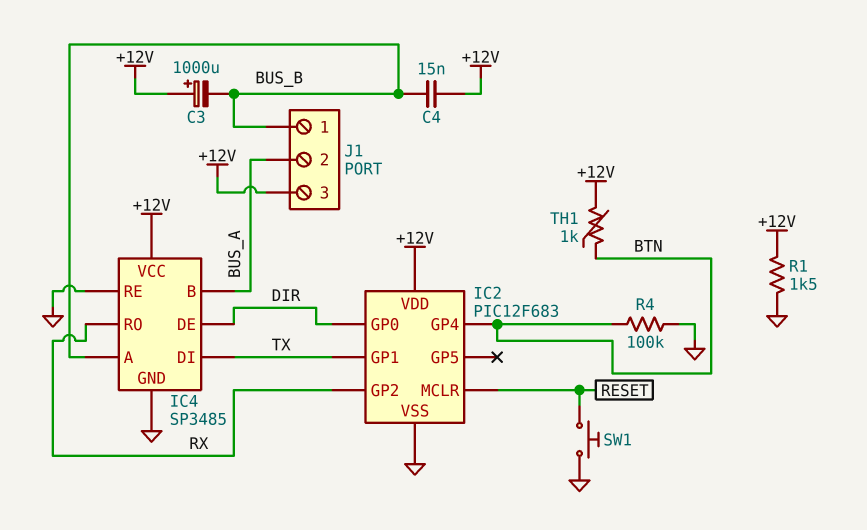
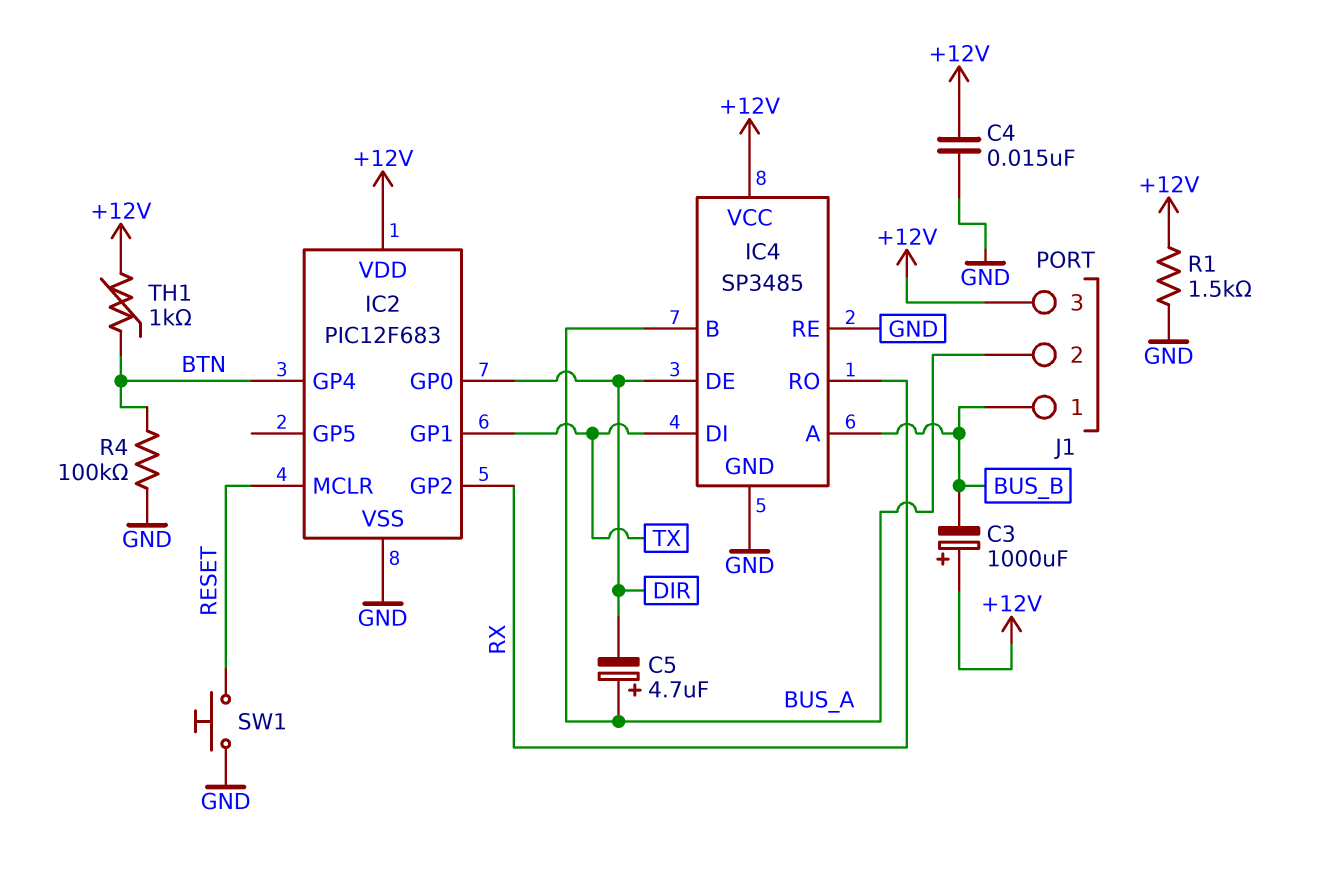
C4: 15nF (+12V, BUS_B) -> 15nF (+12V, GND)
C5: none -> 4.7uF (plus BUS_A, minus DIR)

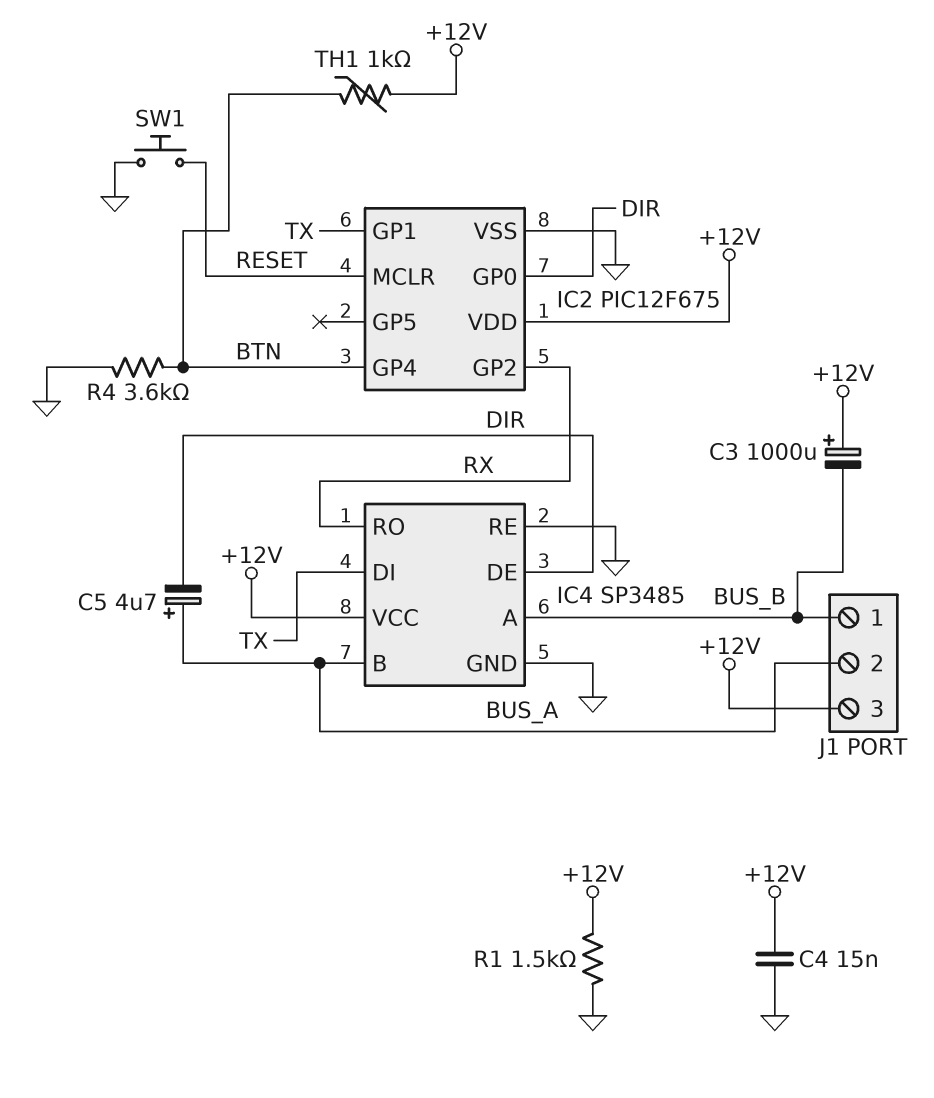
IC2: PIC12F683 -> PIC12F675
R4: 100k (BTN, GND) -> 3.6k (BTN, GND)

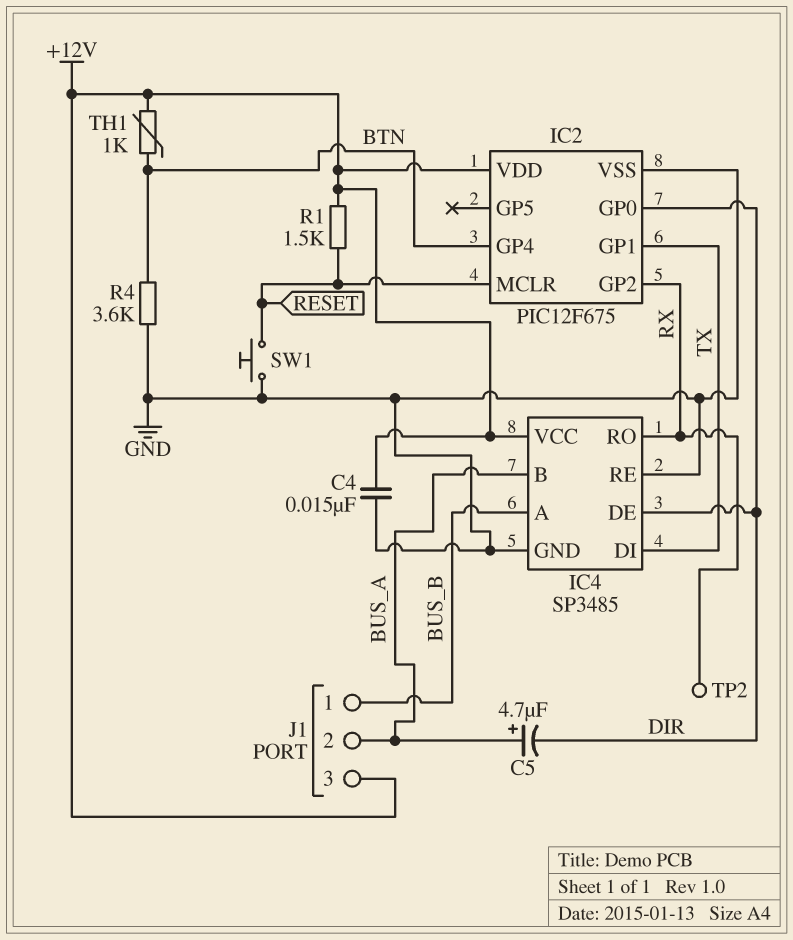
C3: 1000uF (plus +12V, minus BUS_B) -> none
R1: 1.5k (+12V, GND) -> 1.5k (+12V, RESET)
TP2: none -> test point (RX)

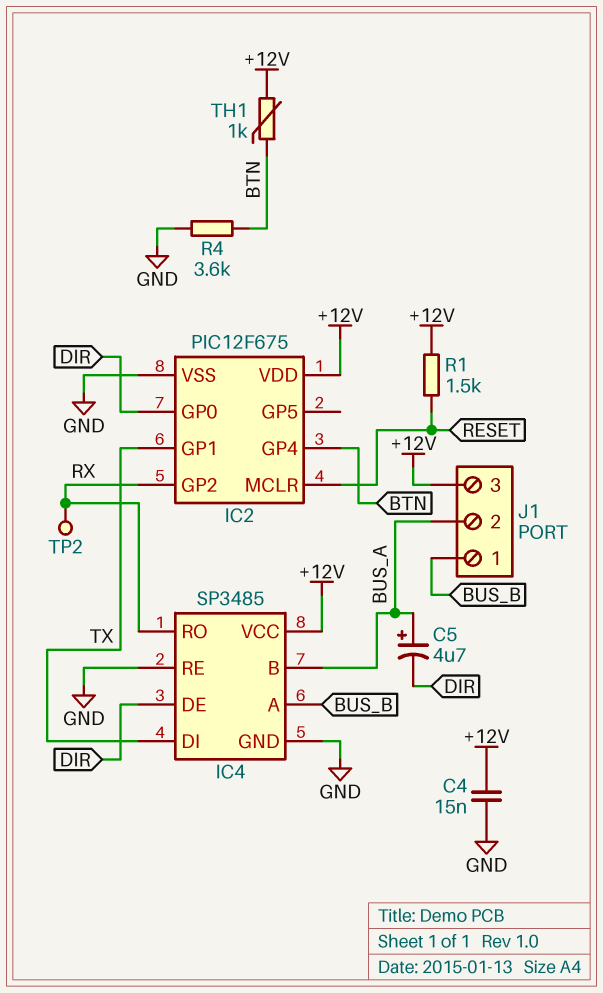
SW1: button (GND, RESET) -> none

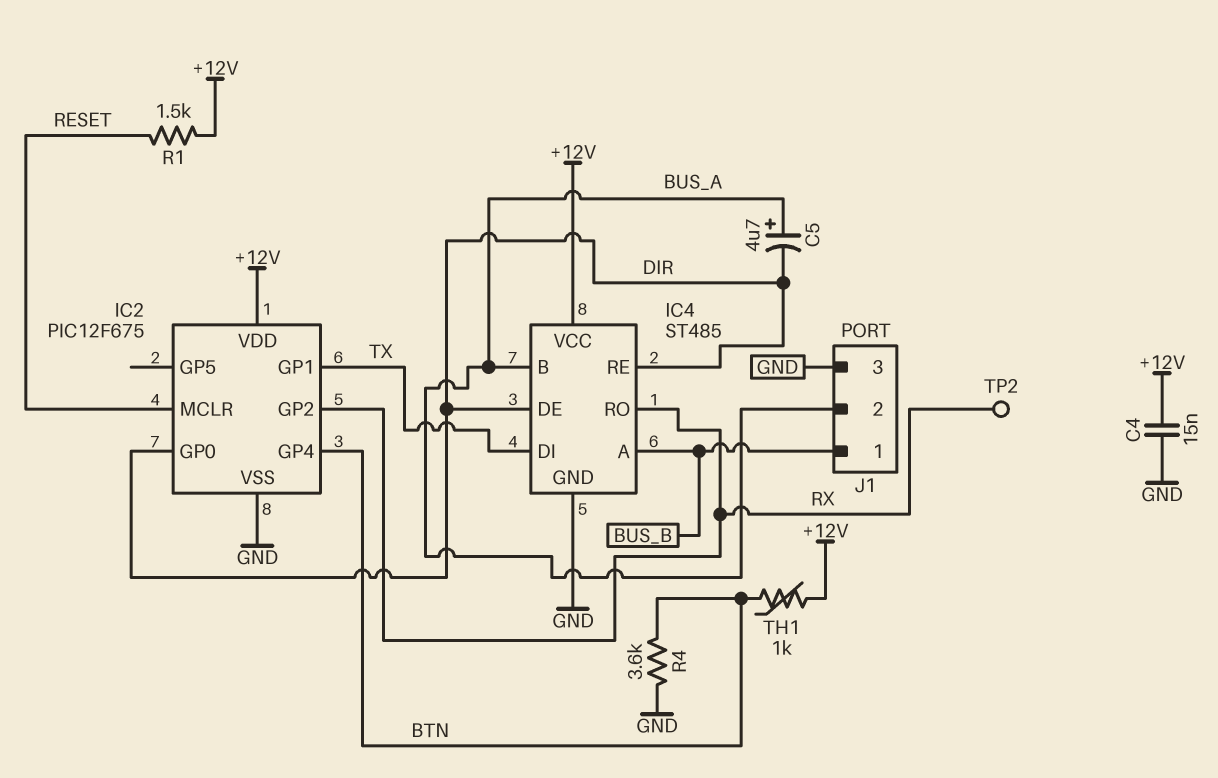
IC4: SP3485 -> ST485
IC4 pin RE: GND -> DIR
J1 pin 3: +12V -> GND

